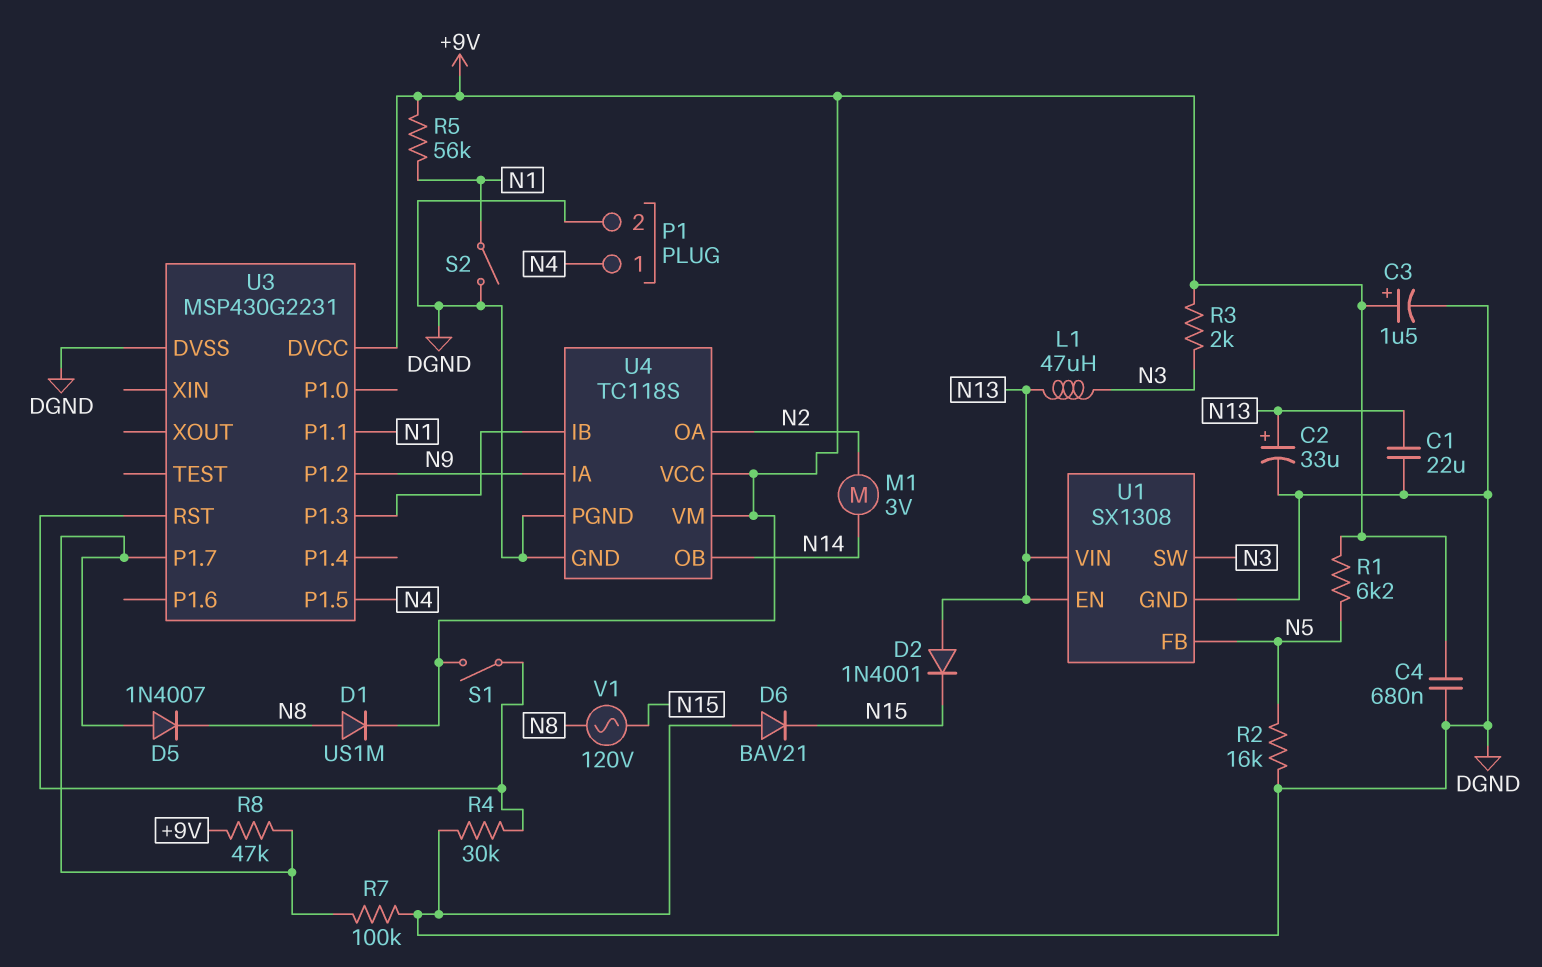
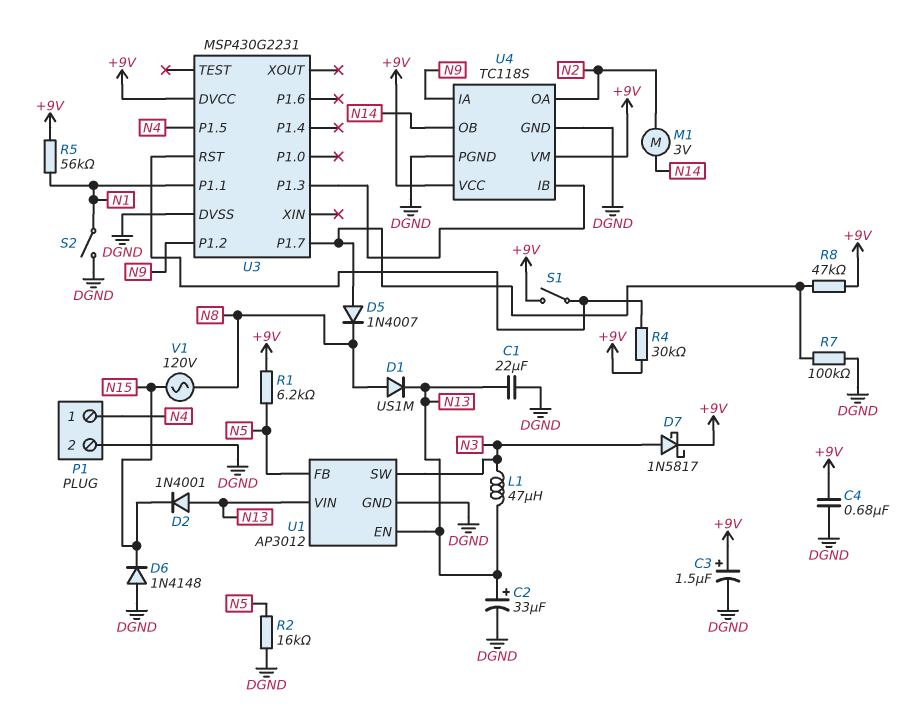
D1: diode US1M (A N8, K +9V) -> diode US1M (A N8, K N13)
D6: diode BAV21 (A DGND, K N15) -> diode 1N4148 (A DGND, K N15)
D7: none -> schottky 1N5817 (A N3, K +9V)
R3: 2k (+9V, N3) -> none
R4: 30k (DGND, U3/RST) -> 30k (+9V, U3/RST)
U1: SX1308 -> AP3012

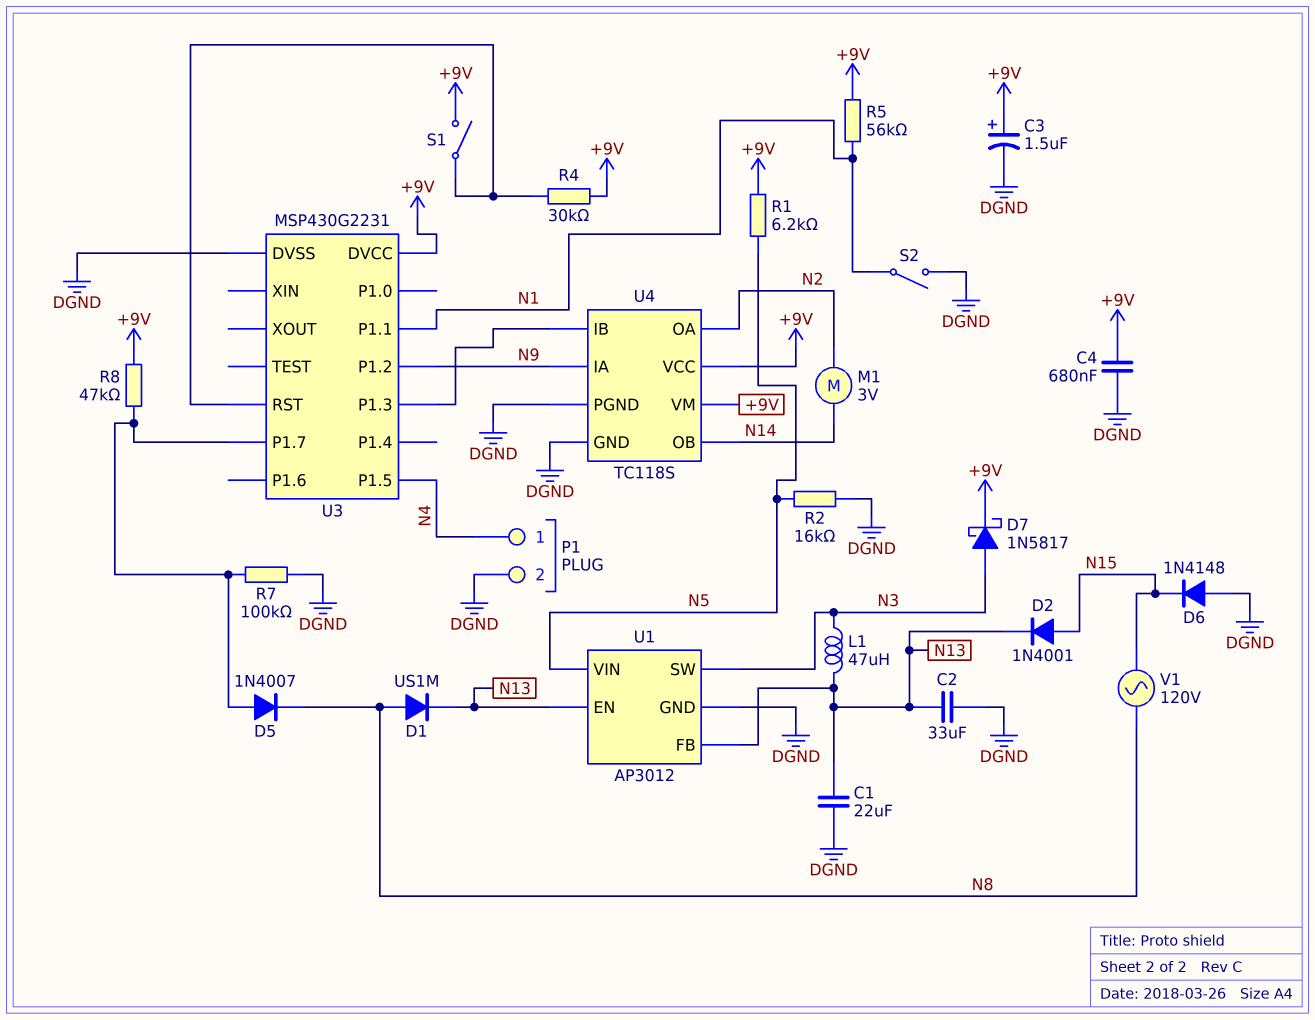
C2: 33uF (plus N13, minus DGND) -> 33uF (DGND, N13)
D2: diode 1N4001 (A N13, K N15) -> diode 1N4001 (A N15, K N13)
U1 pin FB: N5 -> N13
U1 pin VIN: N13 -> N5

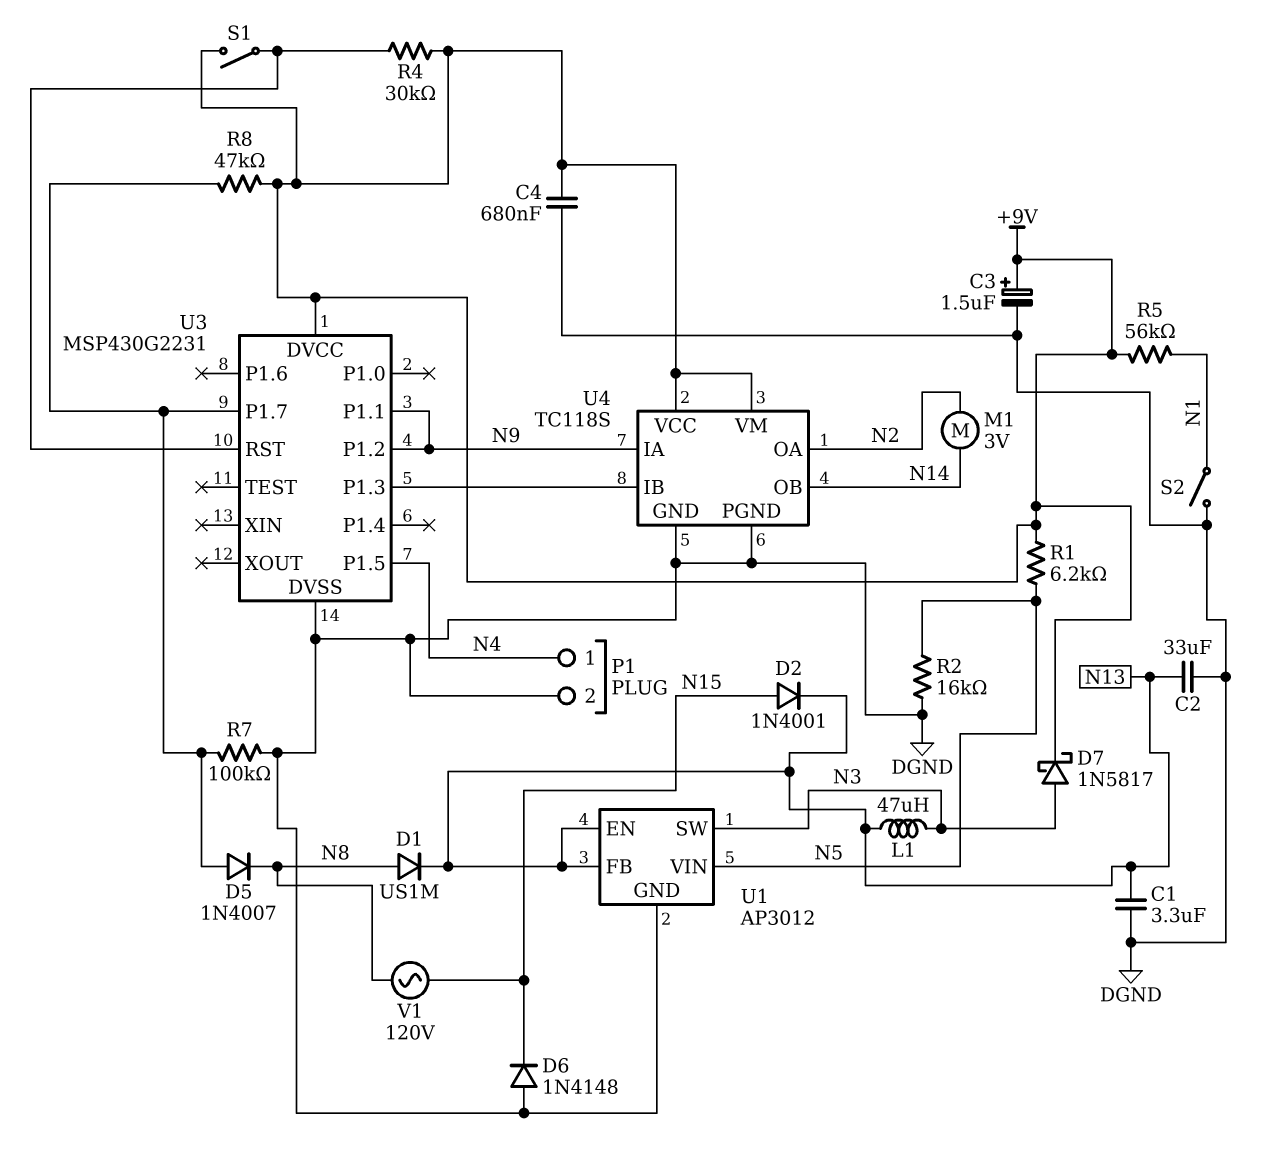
C1: 22uF (DGND, N13) -> 3.3uF (DGND, N13)
U3 pin P1.1: N1 -> N9

